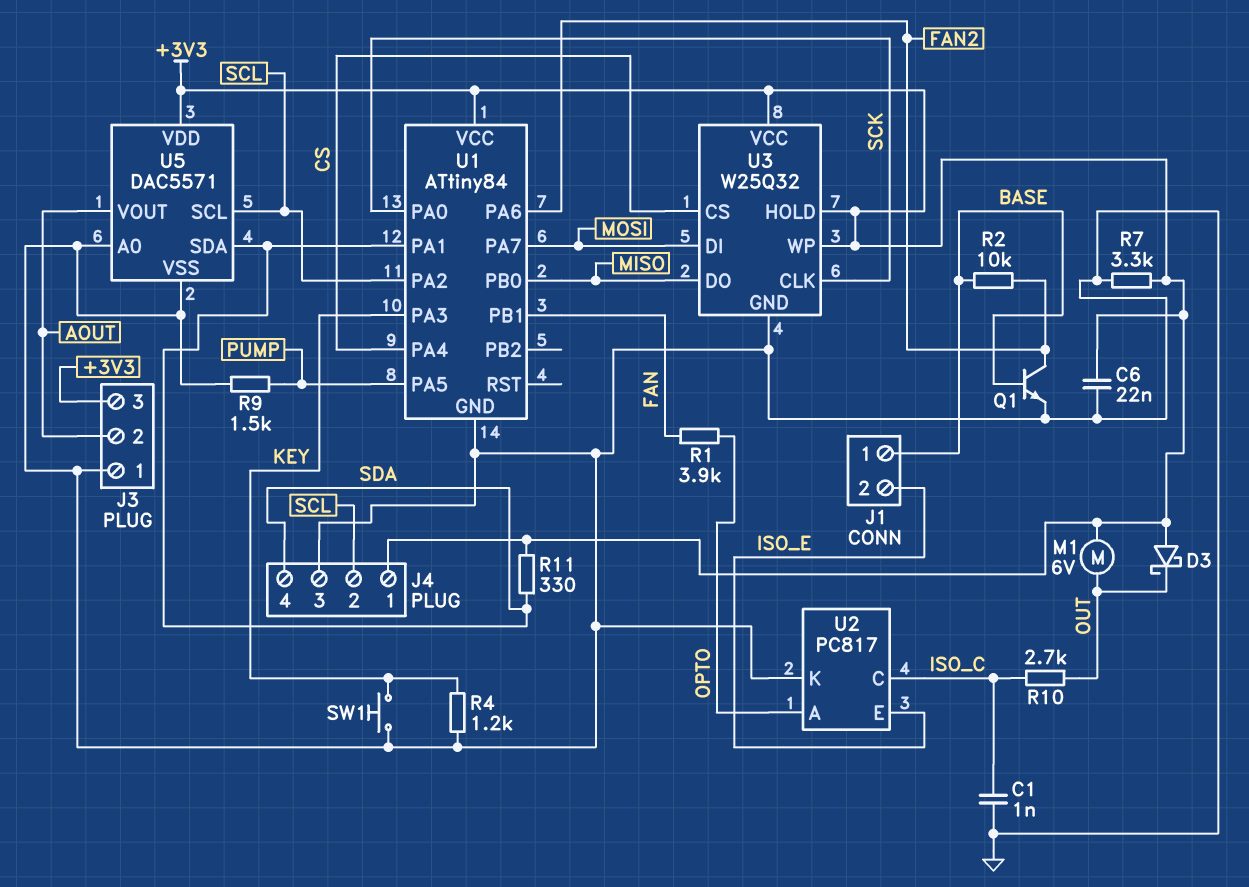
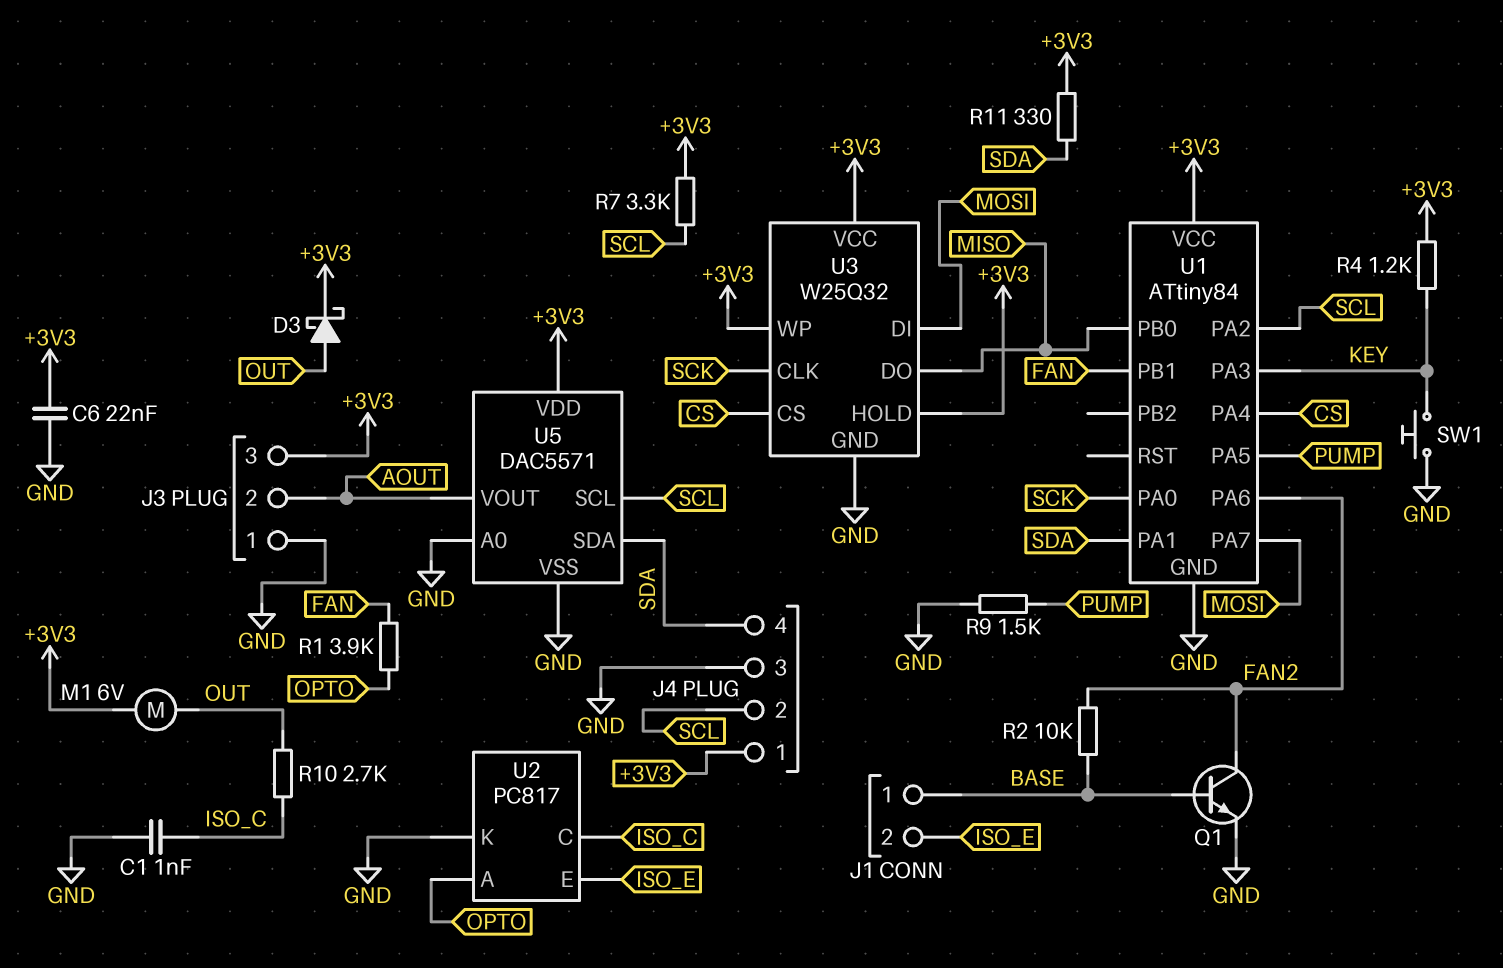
D3: schottky (A +3V3, K OUT) -> schottky (A OUT, K +3V3)
R4: 1.2k (GND, KEY) -> 1.2k (+3V3, KEY)
R7: 3.3k (+3V3, GND) -> 3.3k (+3V3, SCL)

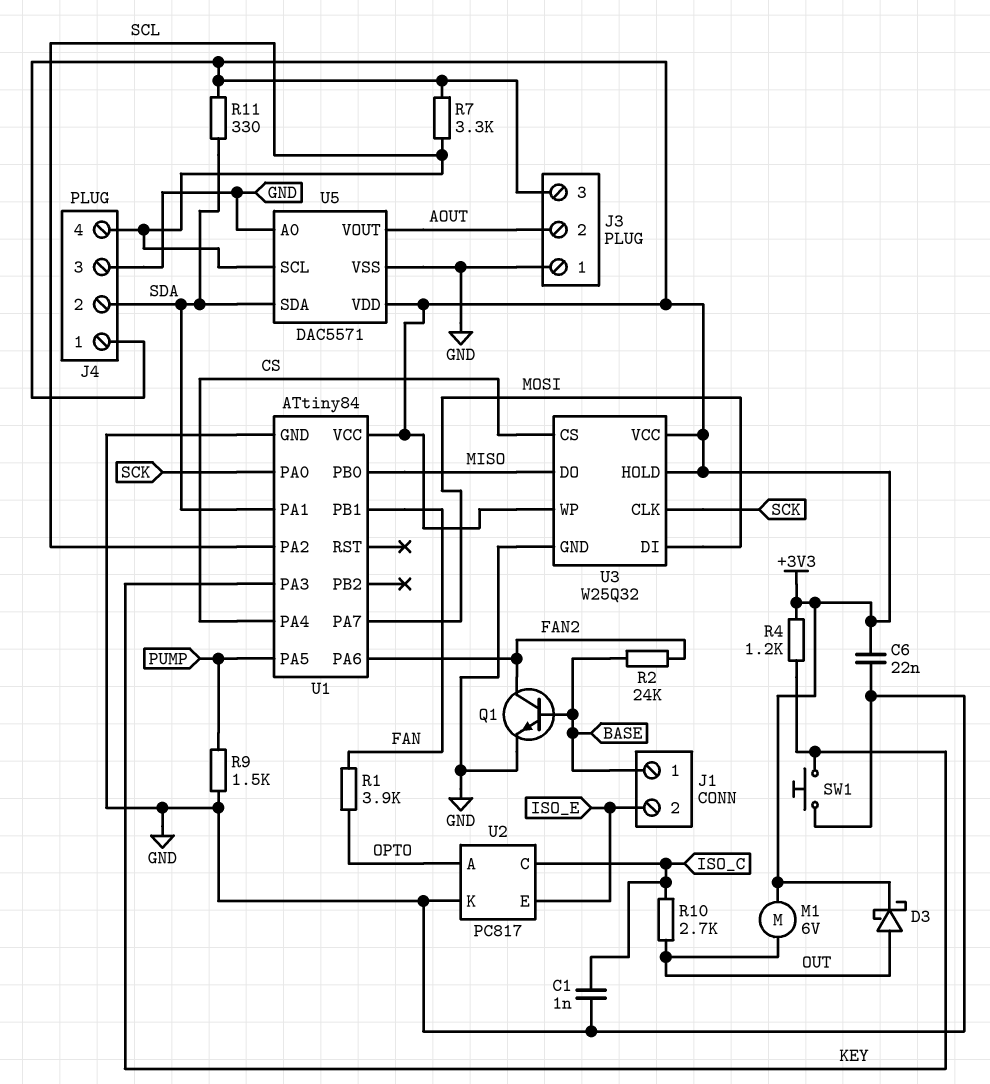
J4 pin 2: SCL -> SDA
J4 pin 4: SDA -> SCL
R2: 10k (BASE, FAN2) -> 24k (BASE, FAN2)

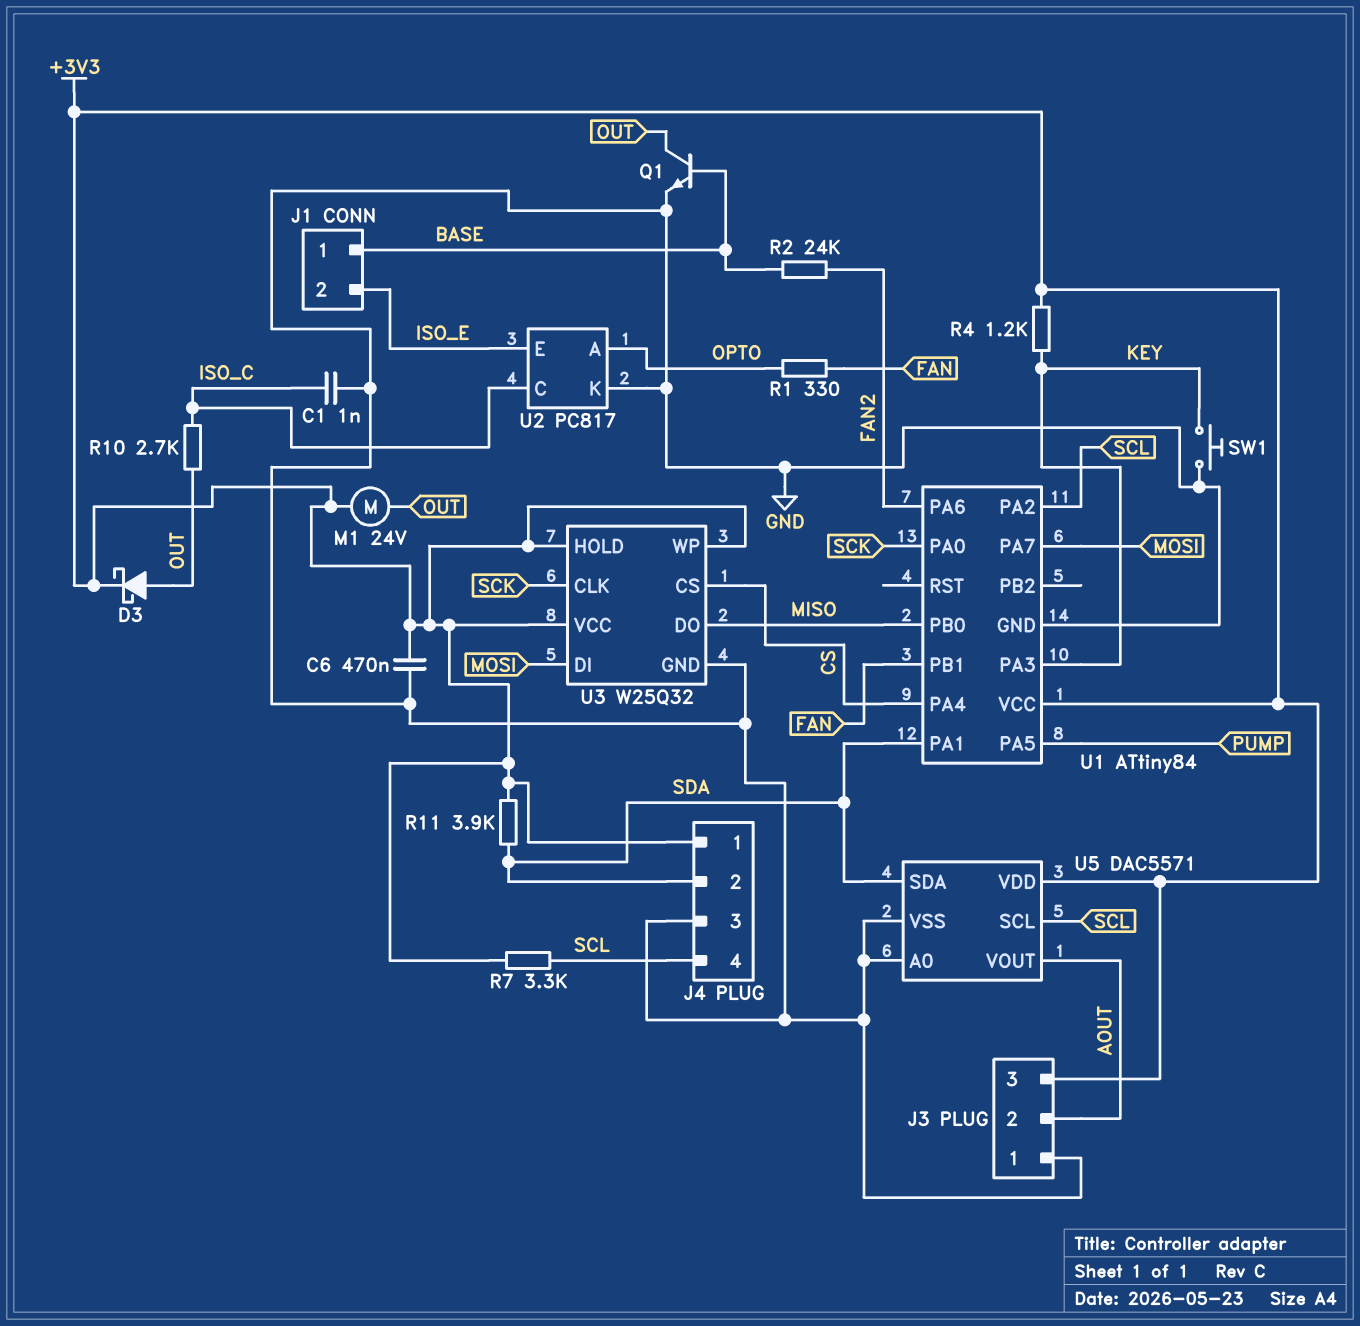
C6: 22nF (+3V3, GND) -> 470nF (+3V3, GND)
M1: motor 6V (+3V3, OUT) -> motor 24V (+3V3, OUT)
Q1: NPN (B BASE, C FAN2, E GND) -> NPN (B BASE, C OUT, E GND)
R1: 3.9k (FAN, OPTO) -> 330 (FAN, OPTO)
R9: 1.5k (GND, PUMP) -> none
R11: 330 (+3V3, SDA) -> 3.9k (+3V3, SDA)

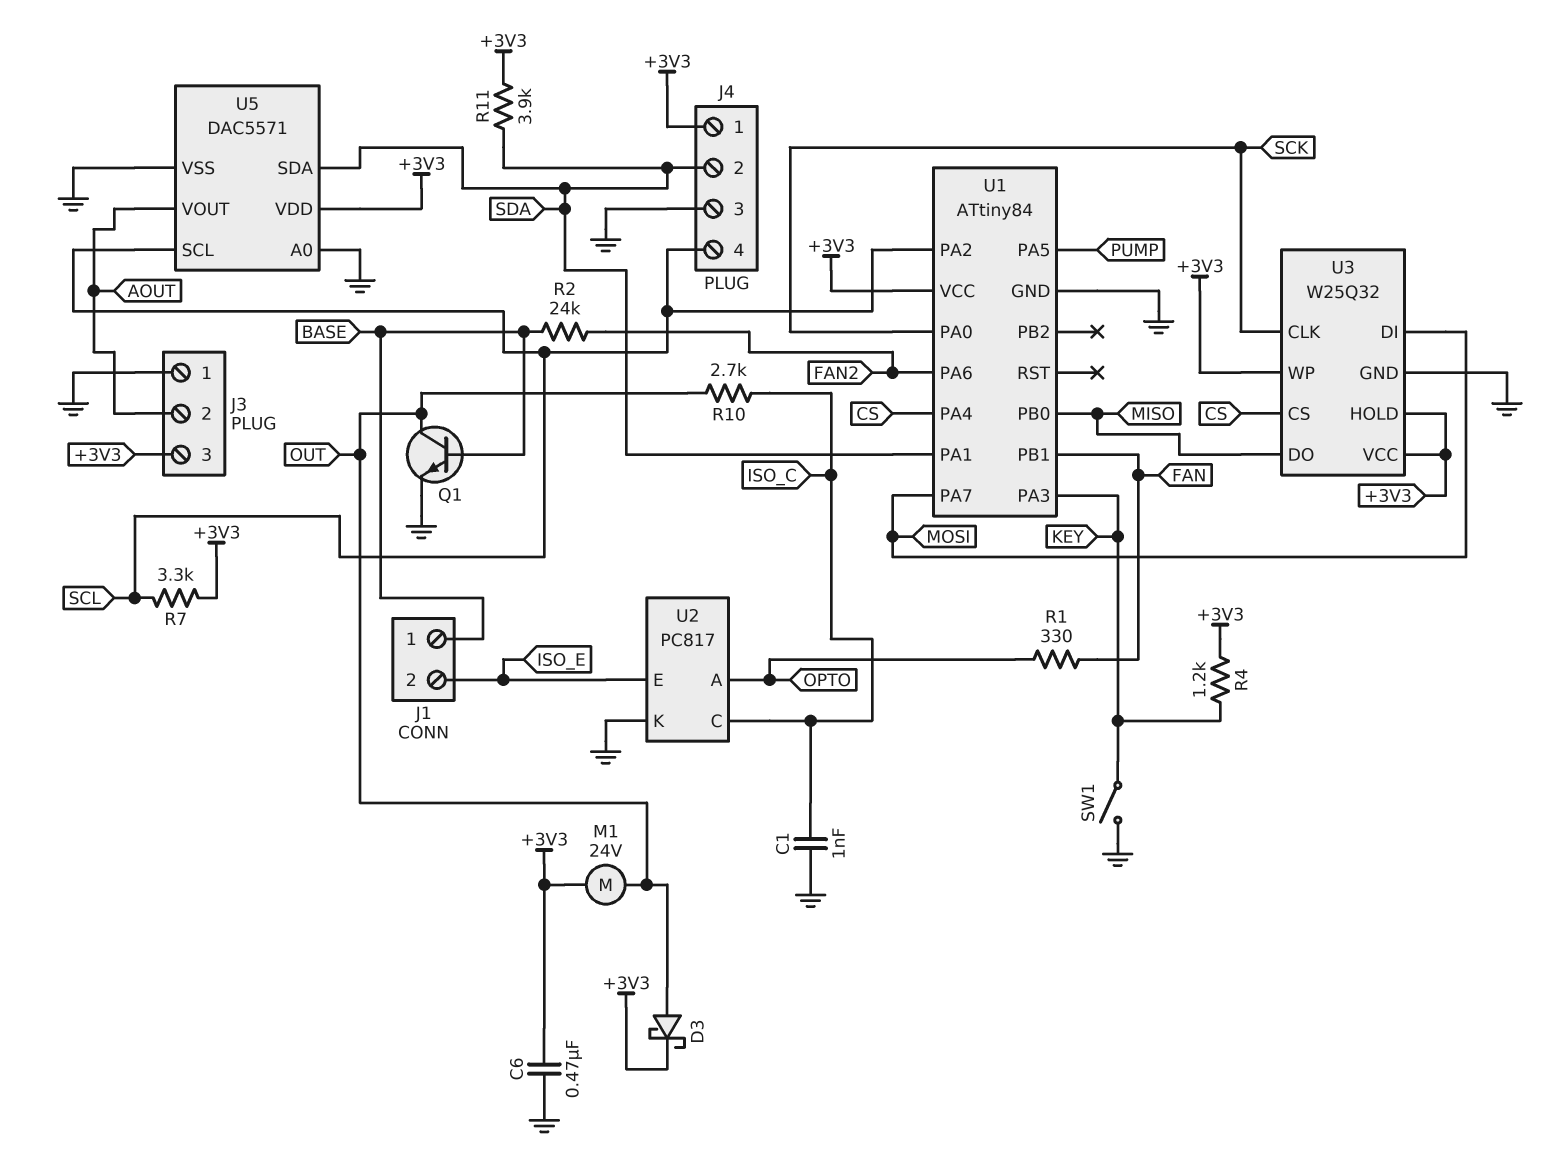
SW1: button (GND, KEY) -> switch (GND, KEY)

